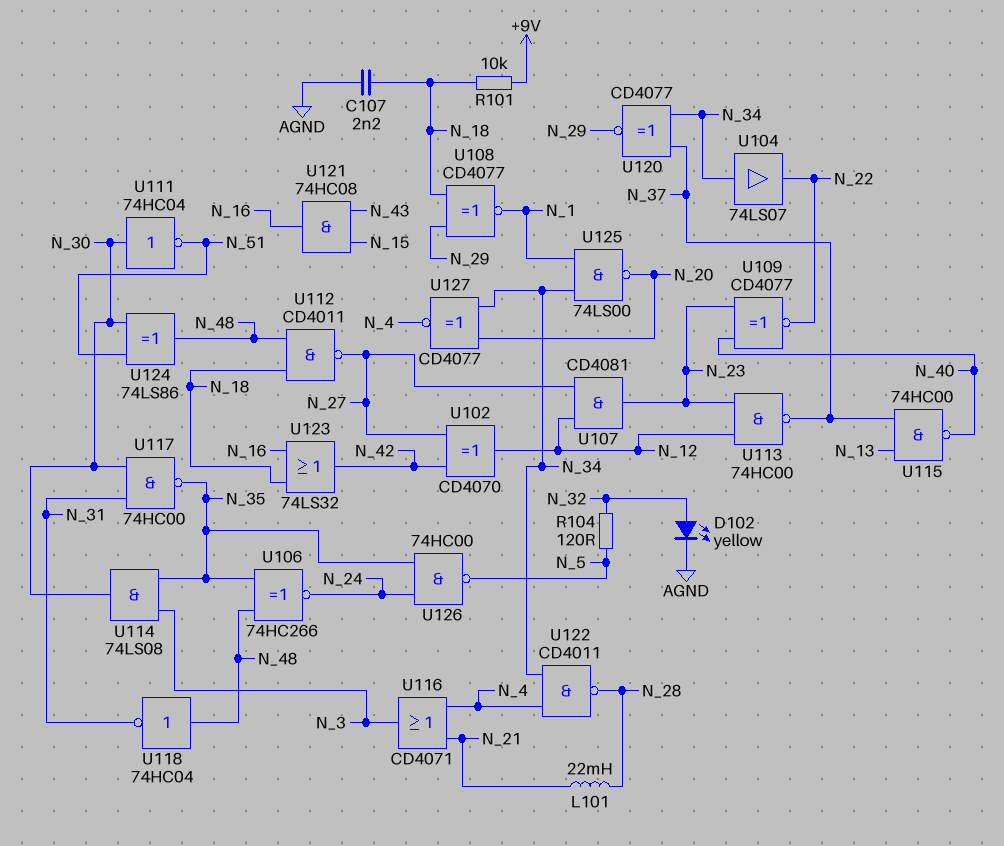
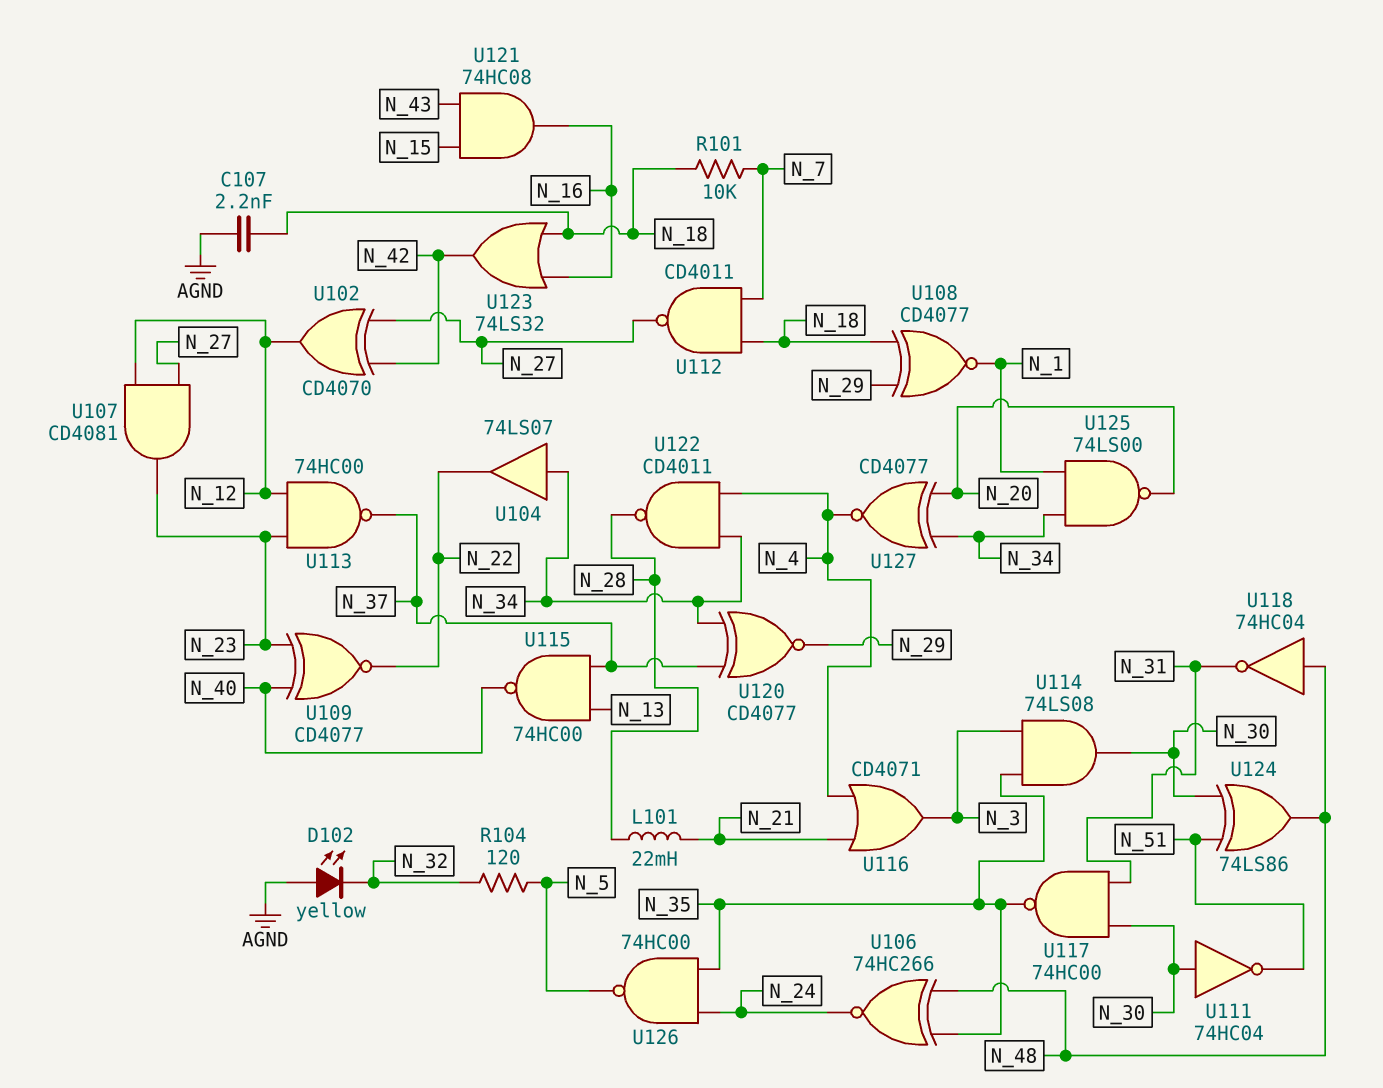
D102: LED yellow (A N_32, K AGND) -> LED yellow (A AGND, K N_32)
R101: 10k (+9V, N_18) -> 10k (N_7, N_18)
U112: NAND CD4011 (in N_18, in N_48, out N_27) -> NAND CD4011 (in N_7, in N_18, out N_27)

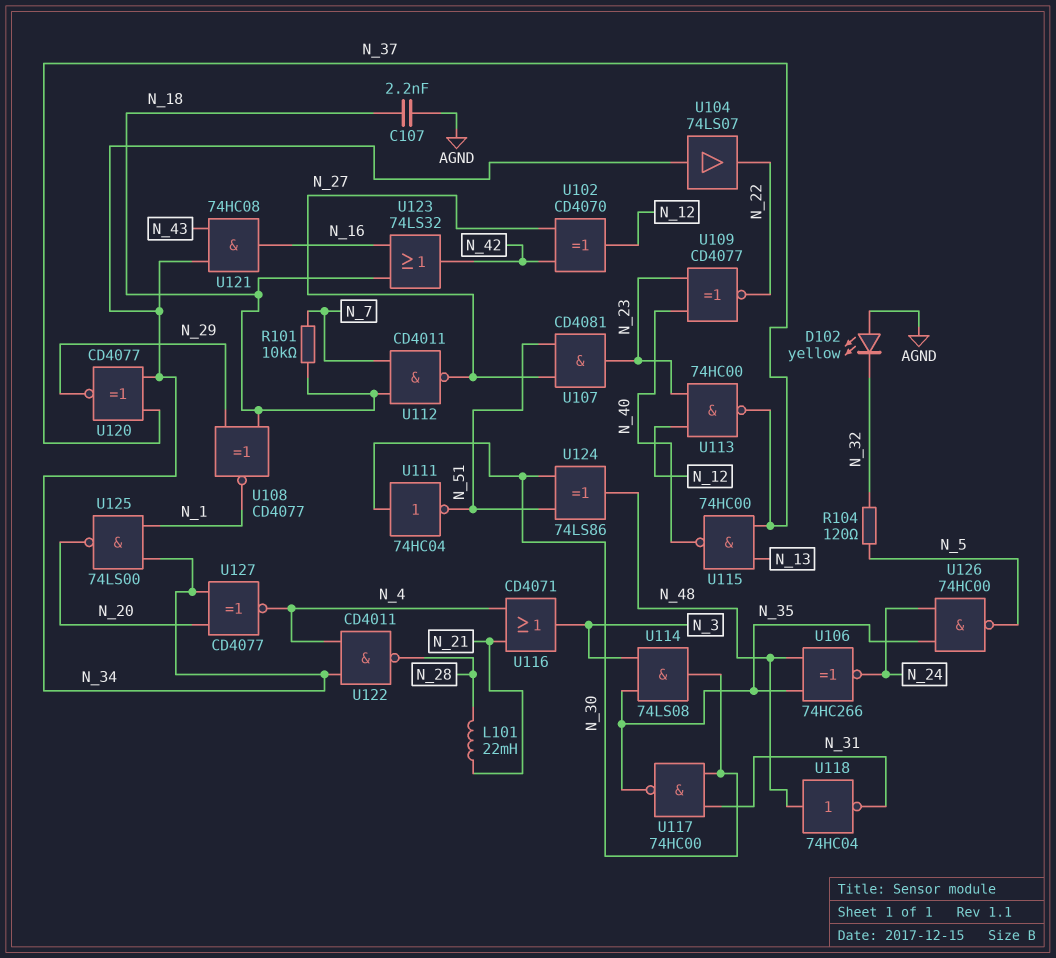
U107: AND CD4081 (in N_12, in N_27, out N_23) -> AND CD4081 (in N_27, in N_51, out N_23)
U121: AND 74HC08 (in N_15, in N_43, out N_16) -> AND 74HC08 (in N_34, in N_43, out N_16)

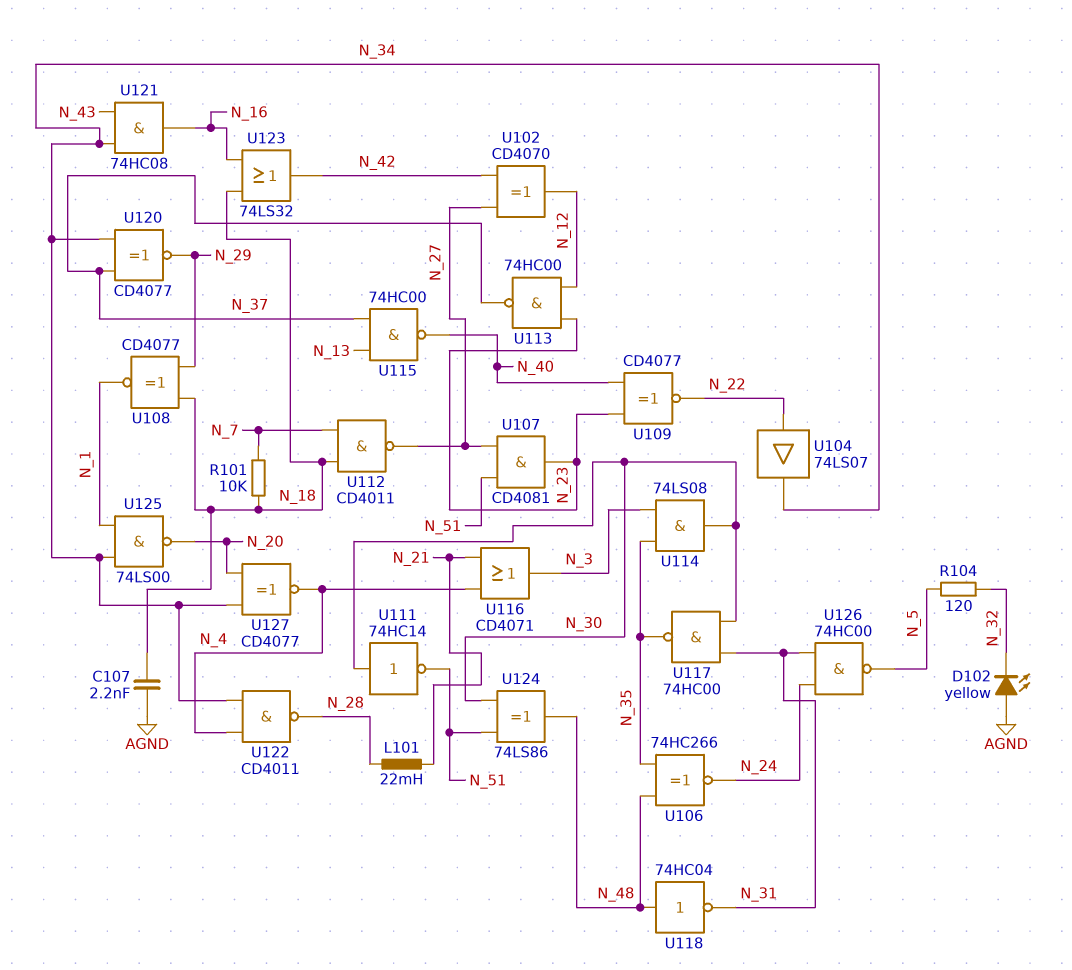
U104: buffer 74LS07 (in N_34, out N_22) -> buffer 74LS07 (in N_22, out N_34)
U111: NOT 74HC04 (in N_30, out N_51) -> NOT 74HC14 (in N_30, out N_51)
U126: NAND 74HC00 (in N_24, in N_35, out N_5) -> NAND 74HC00 (in N_24, in N_31, out N_5)

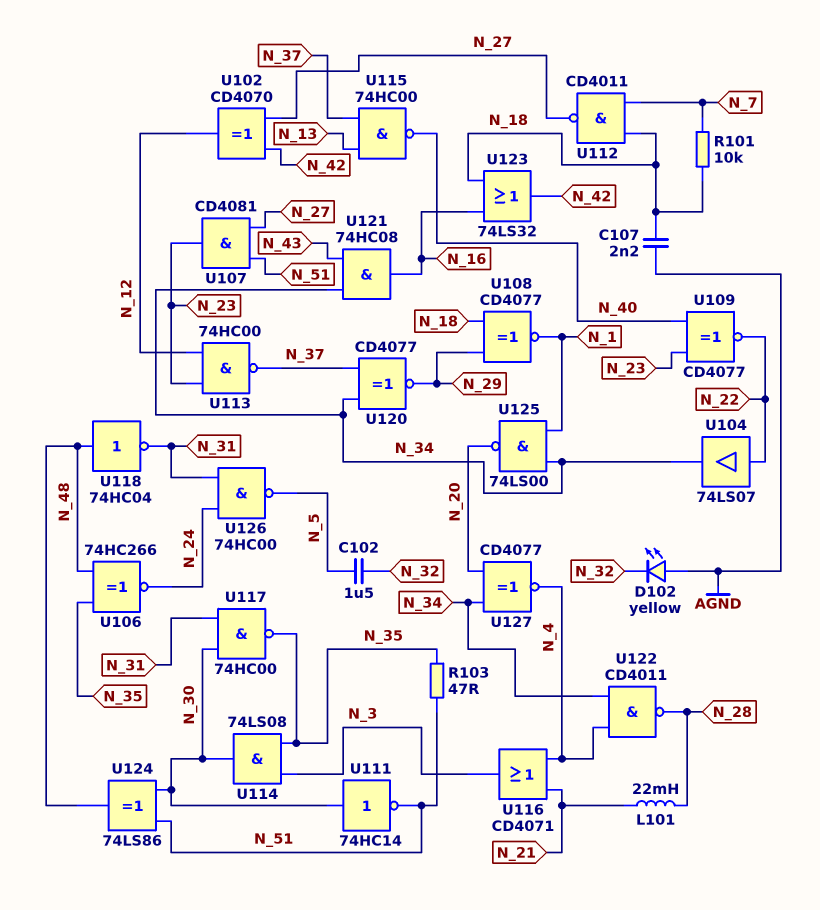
C102: none -> 1.5uF (N_5, N_32)
R103: none -> 47 (N_35, N_51)
R104: 120 (N_5, N_32) -> none

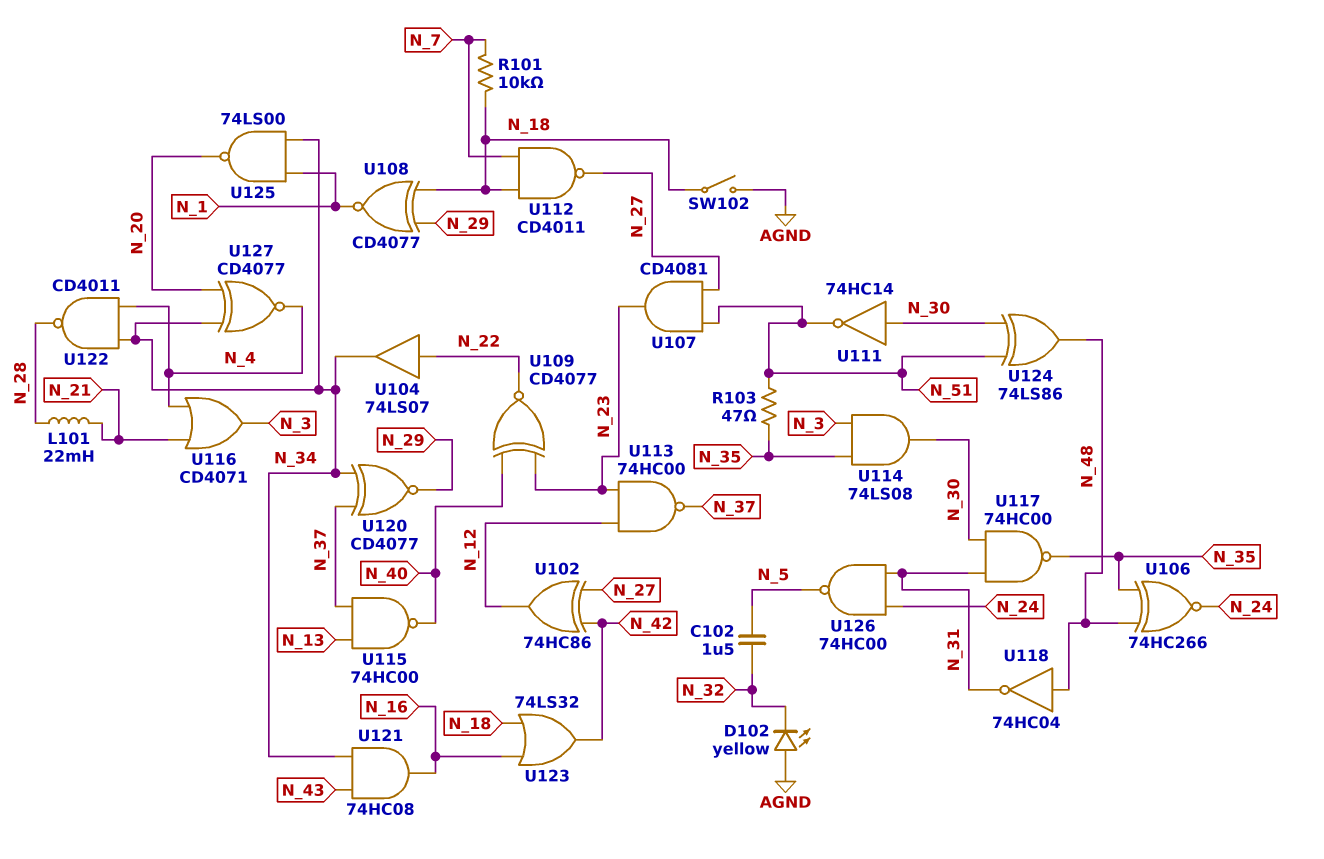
C107: 2.2nF (AGND, N_18) -> none
SW102: none -> switch (AGND, N_18)
U102: XOR CD4070 (in N_27, in N_42, out N_12) -> XOR 74HC86 (in N_27, in N_42, out N_12)

